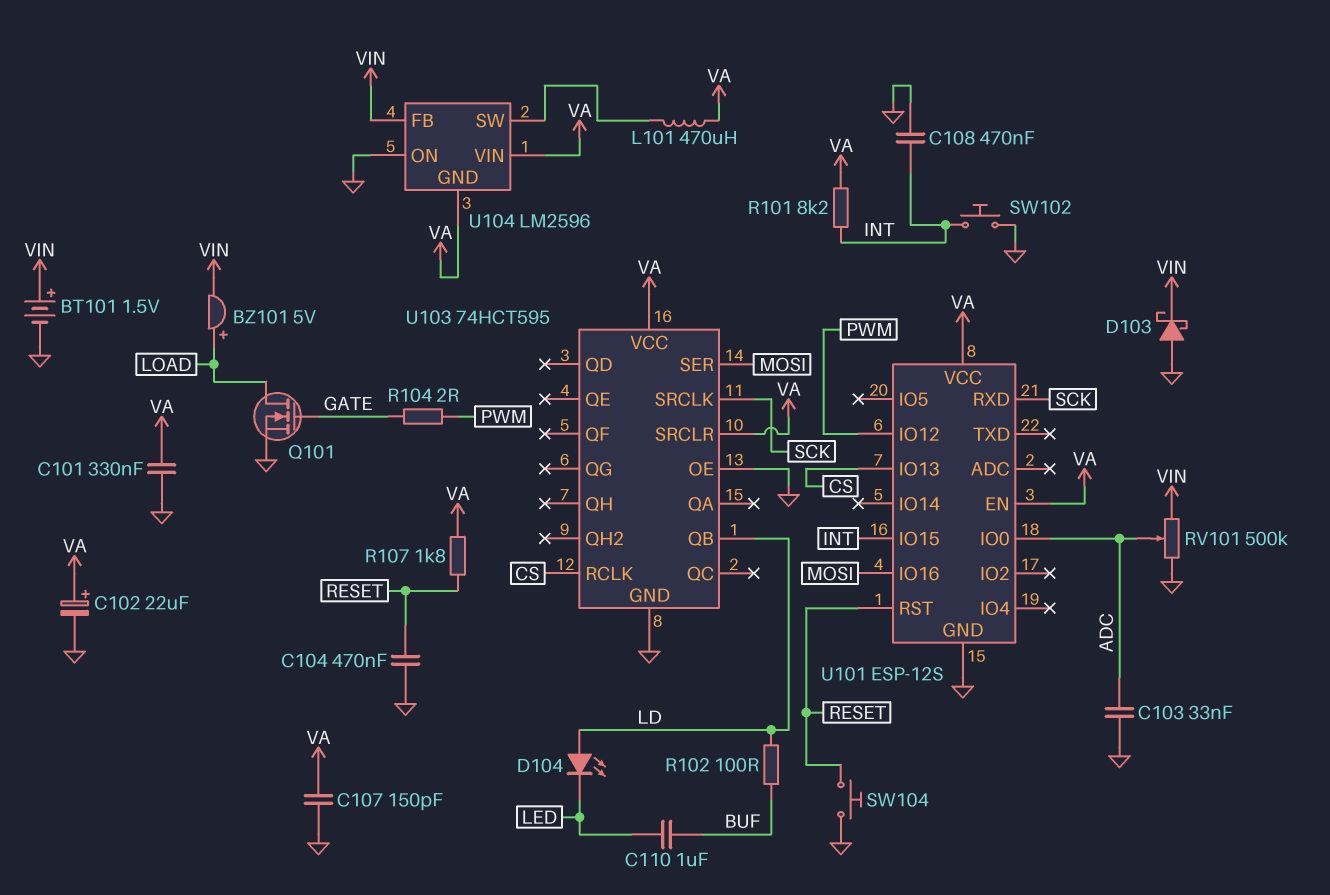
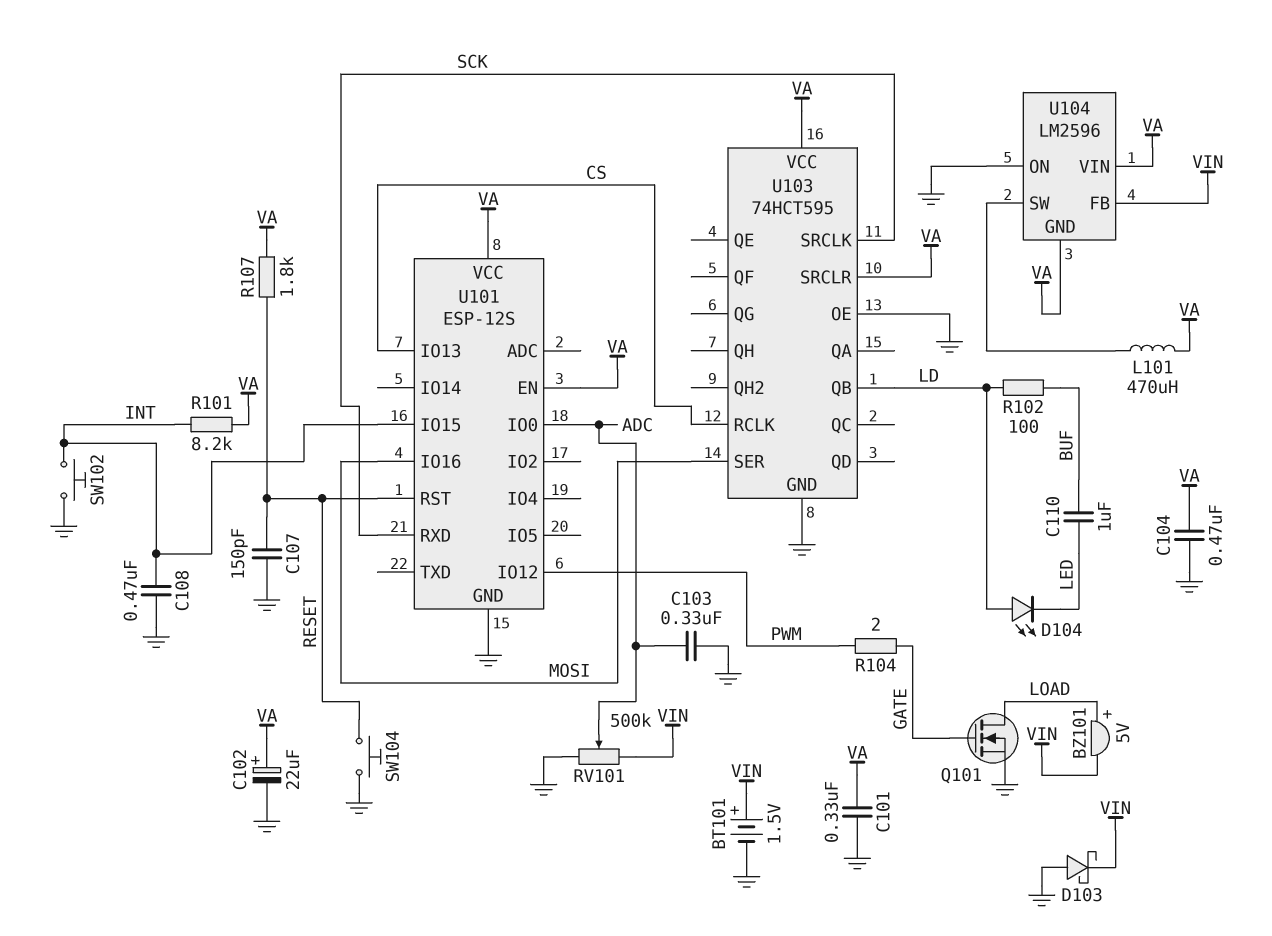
C103: 33nF (ADC, GND) -> 330nF (ADC, GND)
C104: 470nF (GND, RESET) -> 470nF (GND, VA)
C107: 150pF (GND, VA) -> 150pF (GND, RESET)

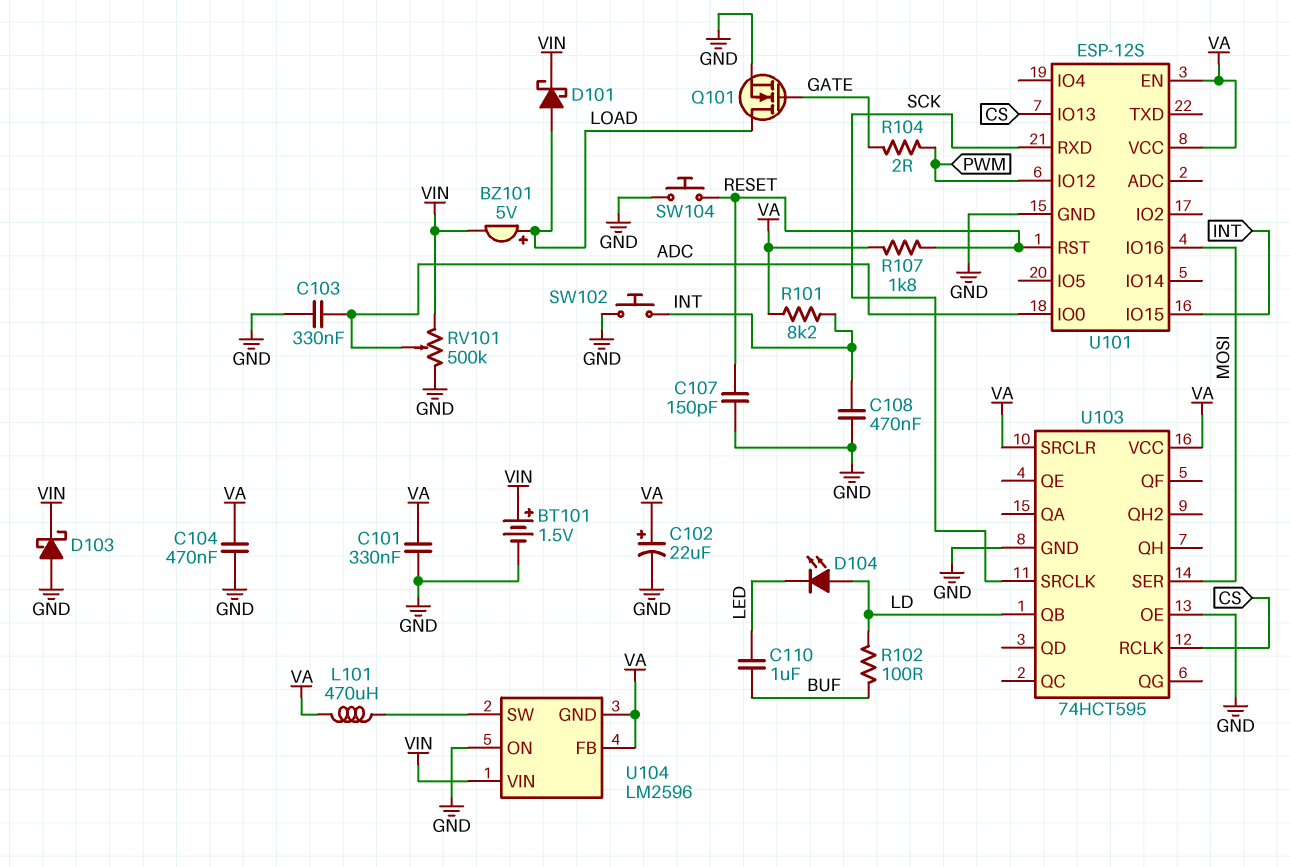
D101: none -> schottky (A LOAD, K VIN)
U104 pin FB: VIN -> VA
U104 pin VIN: VA -> VIN

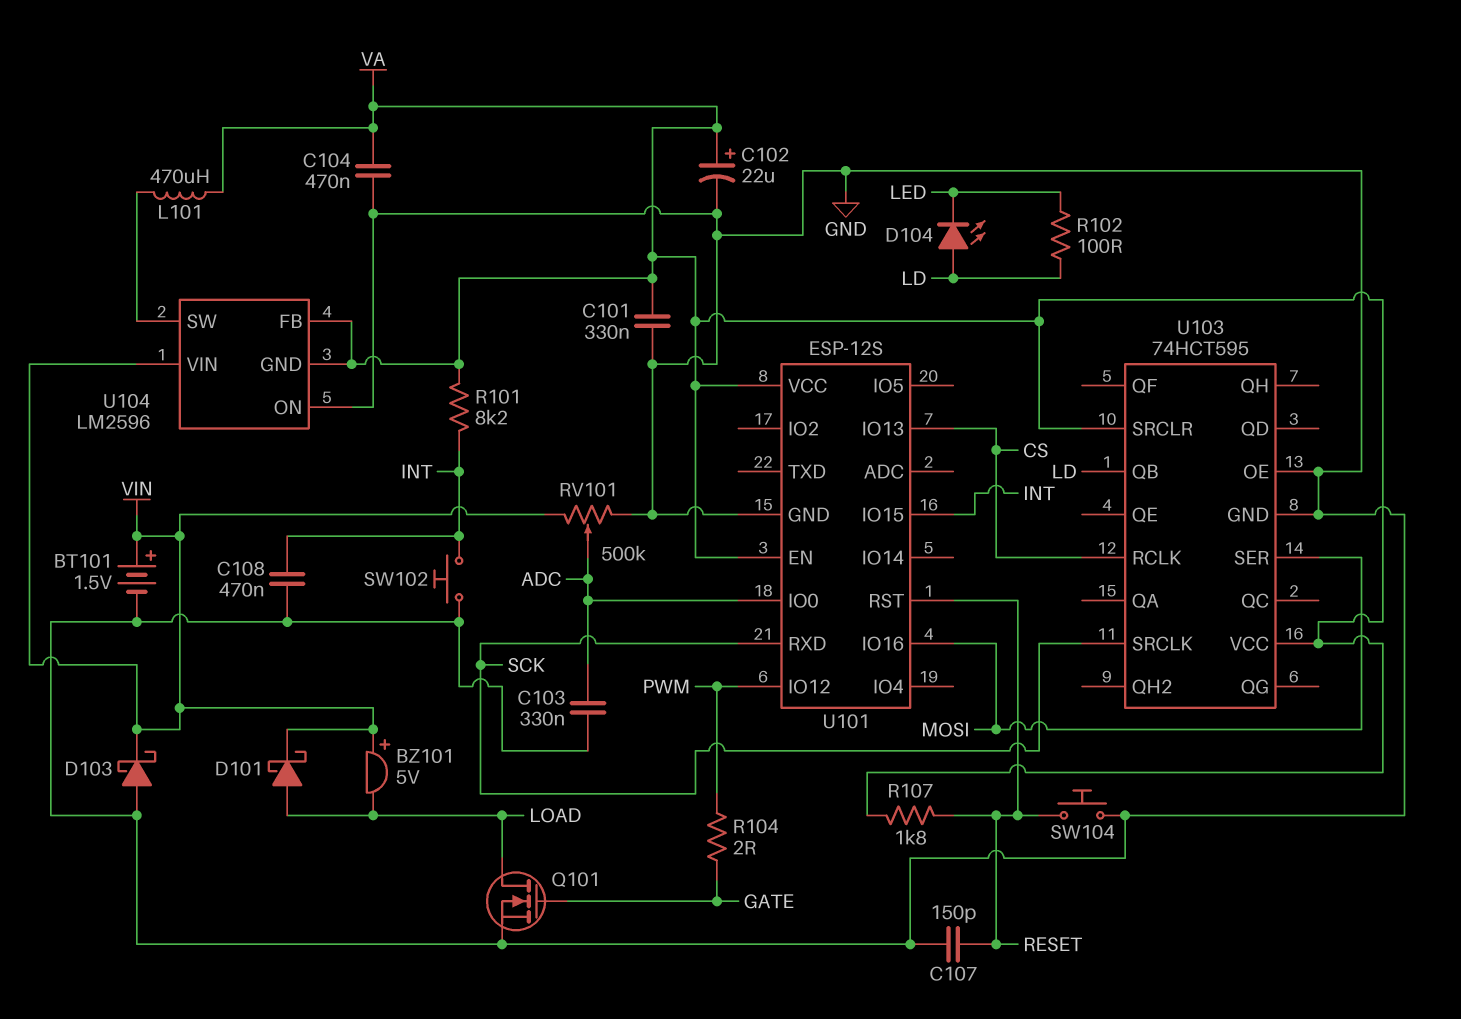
BZ101: buzzer 5V (plus LOAD, minus VIN) -> buzzer 5V (plus VIN, minus LOAD)
C110: 1uF (BUF, LED) -> none
R102: 100 (BUF, LD) -> 100 (LD, LED)

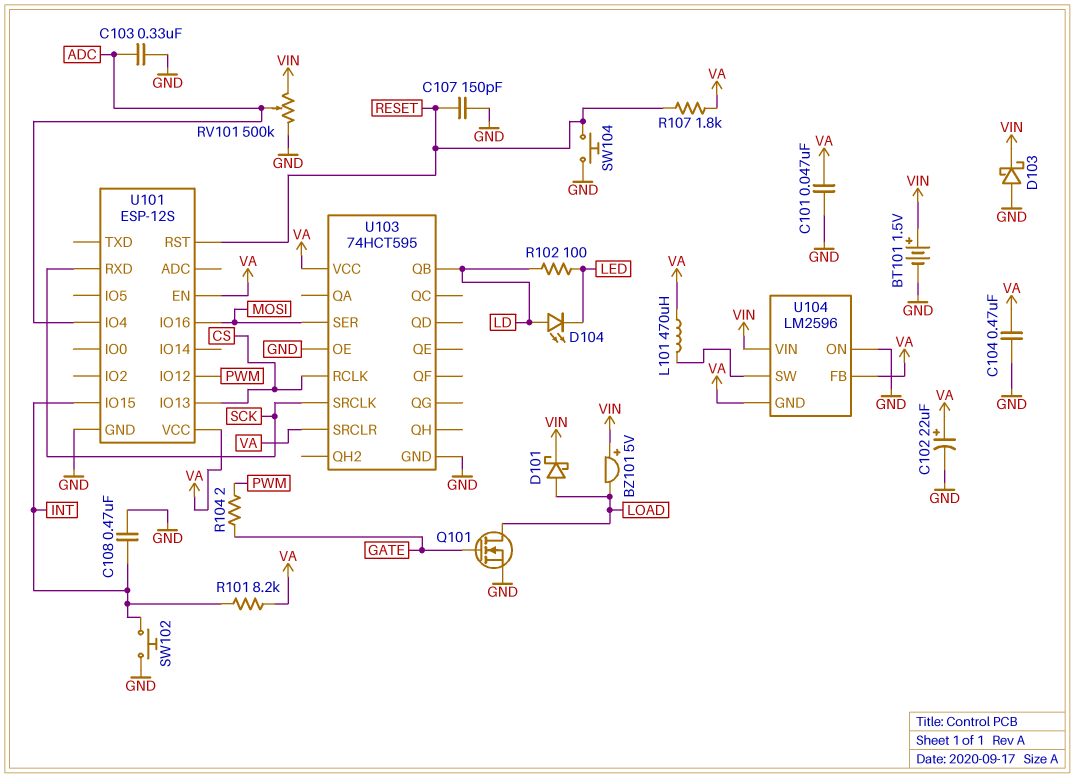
C101: 330nF (GND, VA) -> 47nF (GND, VA)
U101 pin IO0: ADC -> none
U101 pin IO4: none -> ADC

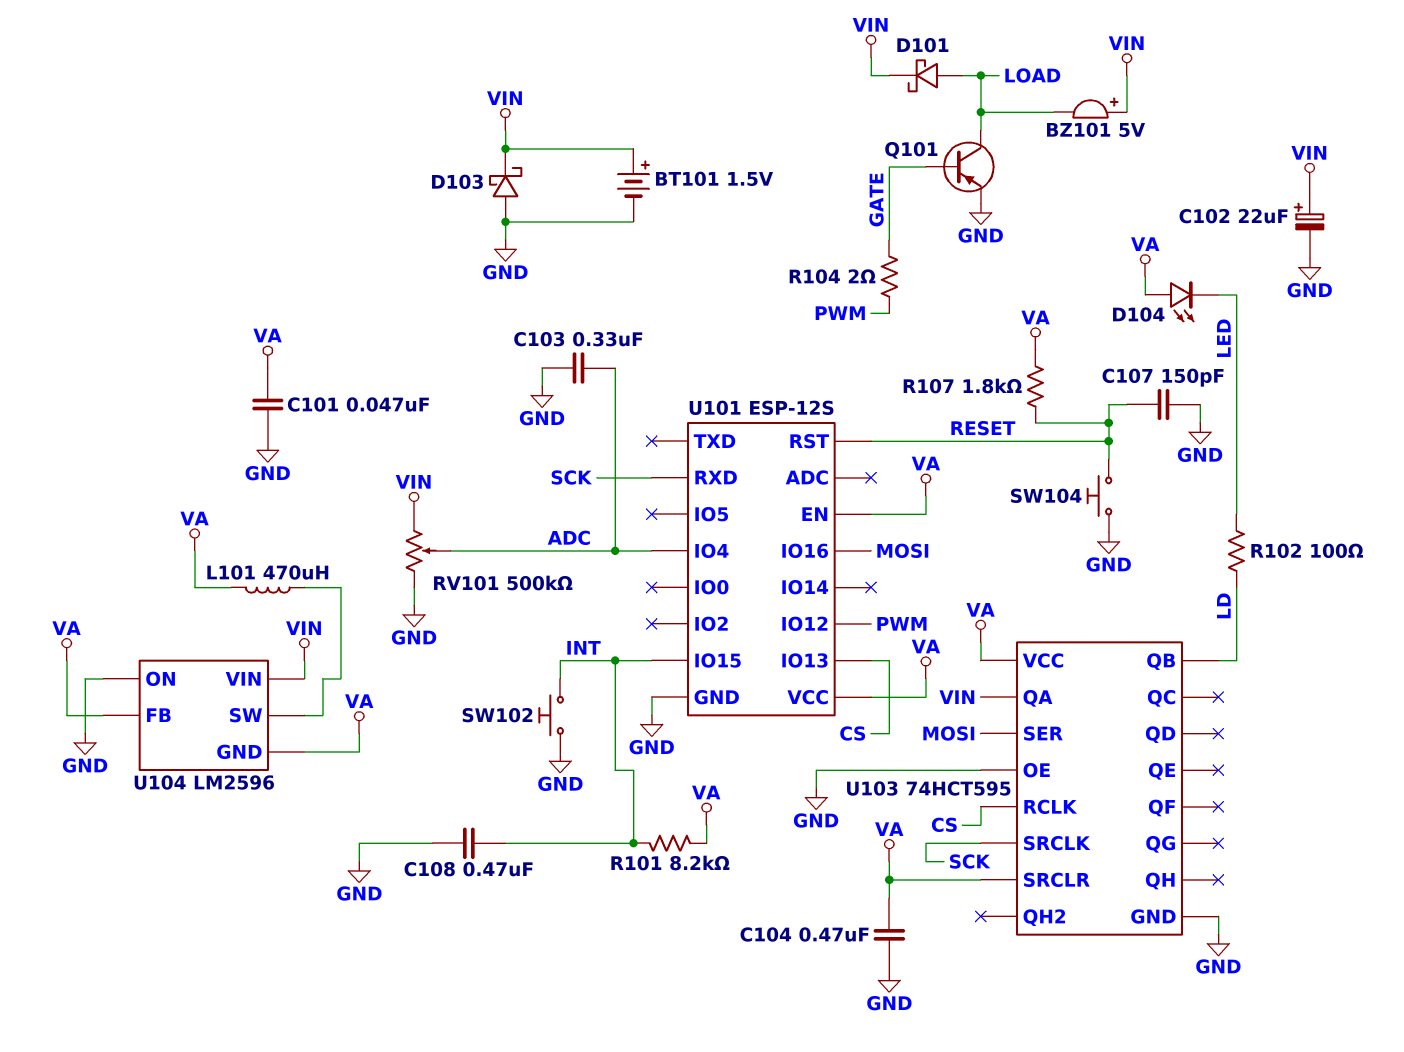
C102: 22uF (plus VA, minus GND) -> 22uF (plus VIN, minus GND)
D104: LED (A LD, K LED) -> LED (A VA, K LED)
Q101: NMOS (G GATE, D LOAD, S GND) -> PNP (B GATE, C LOAD, E GND)
U103 pin QA: none -> VIN

